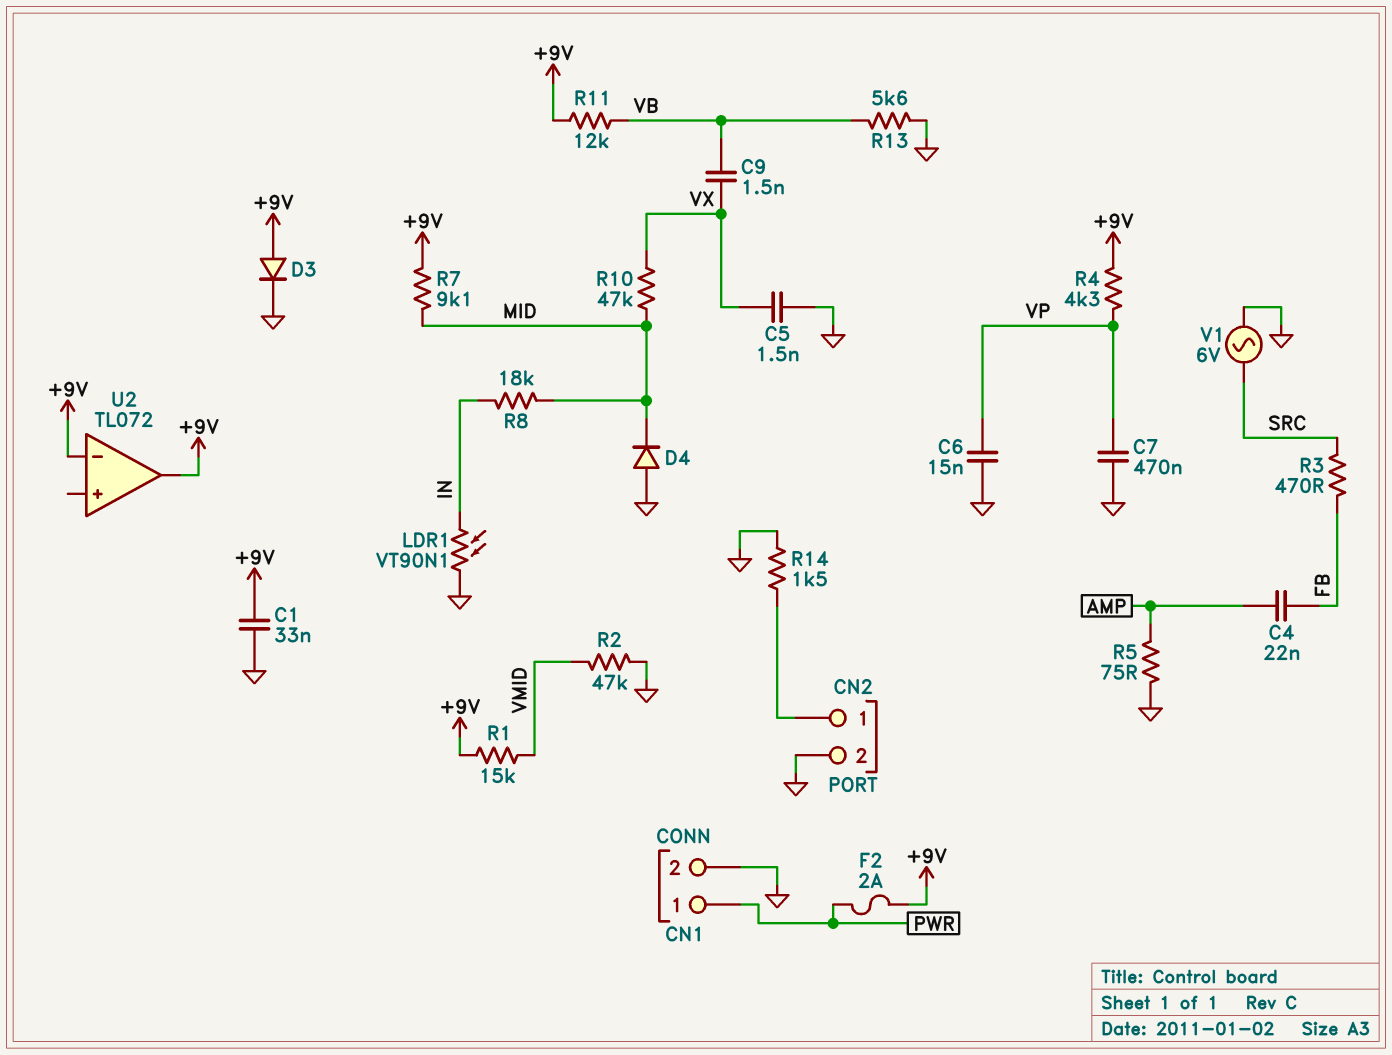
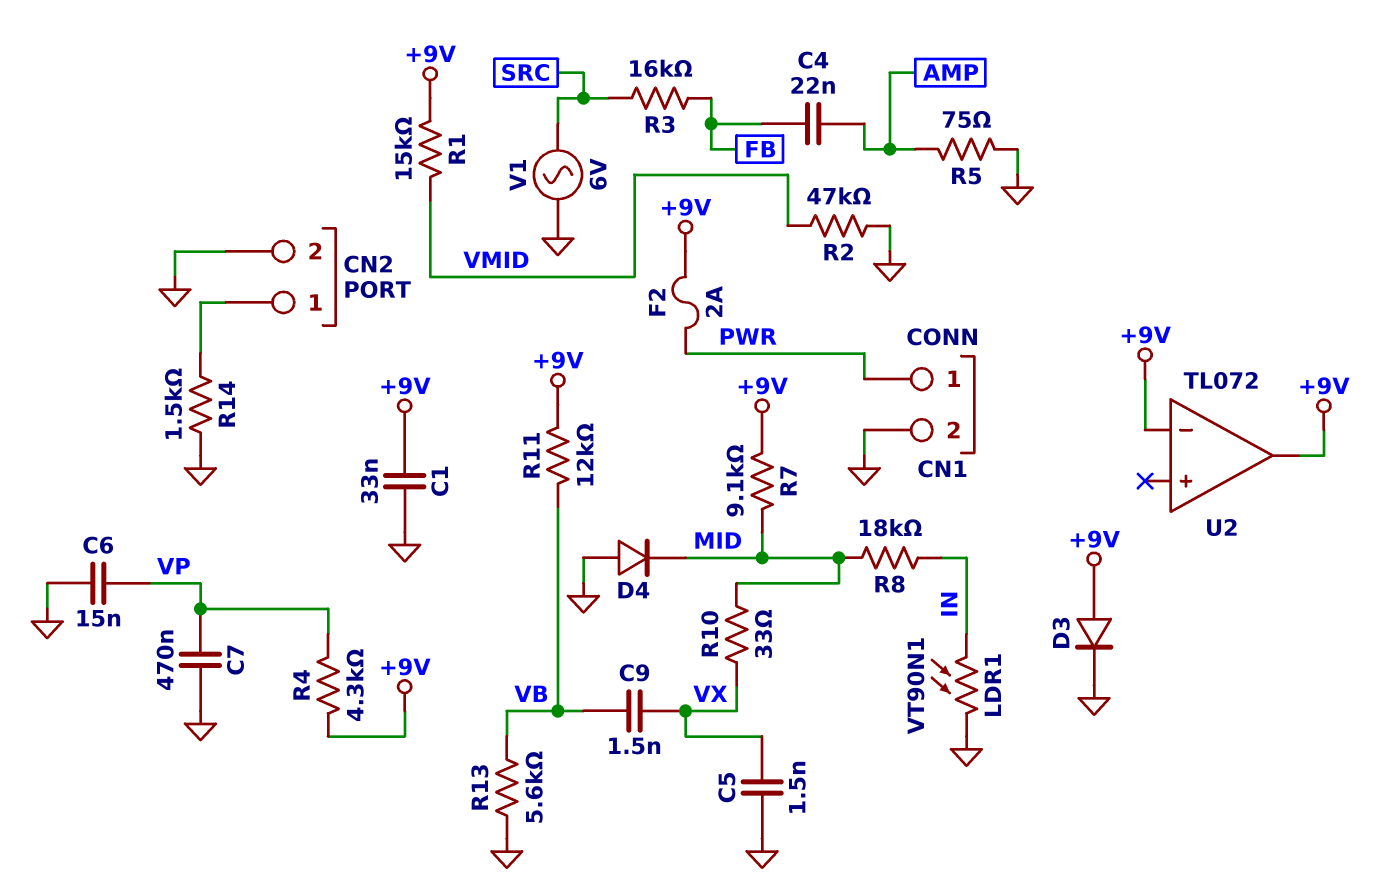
R3: 470 (FB, SRC) -> 16k (FB, SRC)
R10: 47k (MID, VX) -> 33 (MID, VX)

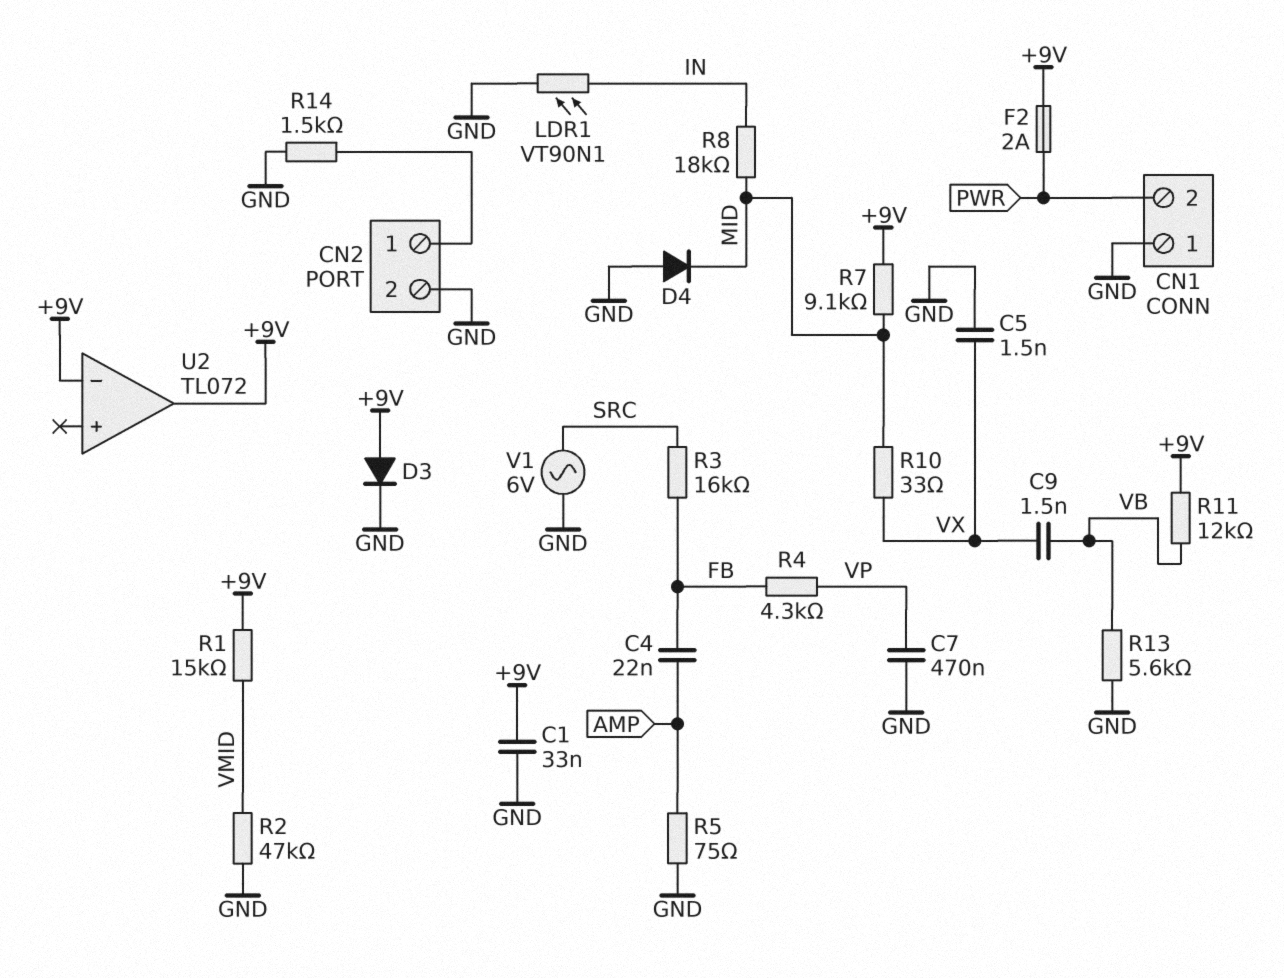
C6: 15nF (GND, VP) -> none
CN1 pin 1: PWR -> GND
CN1 pin 2: GND -> PWR
R4: 4.3k (+9V, VP) -> 4.3k (FB, VP)

